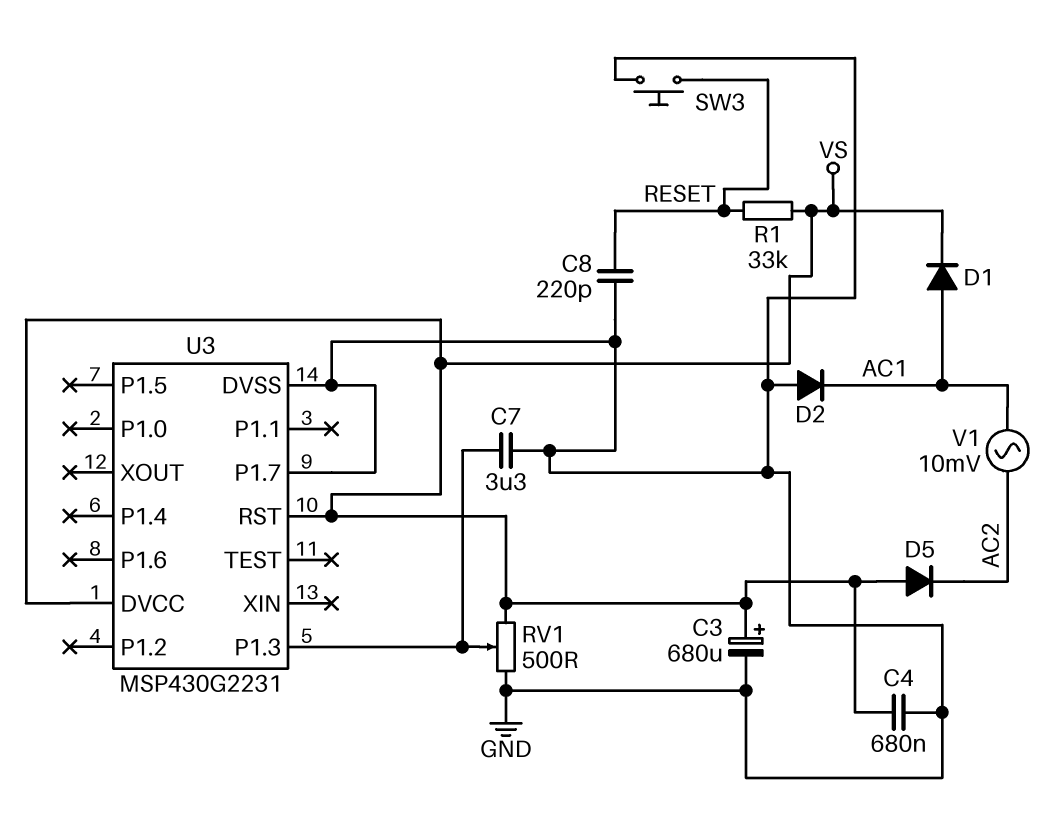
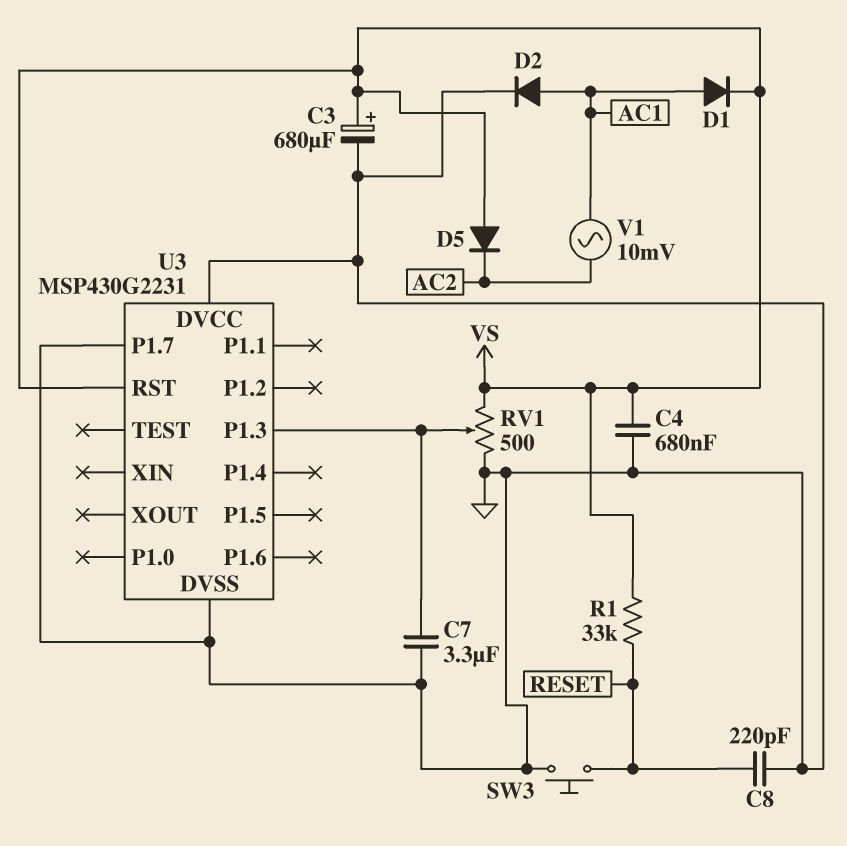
D2: diode (A GND, K AC1) -> diode (A AC1, K GND)
U3 pin DVCC: VS -> GND

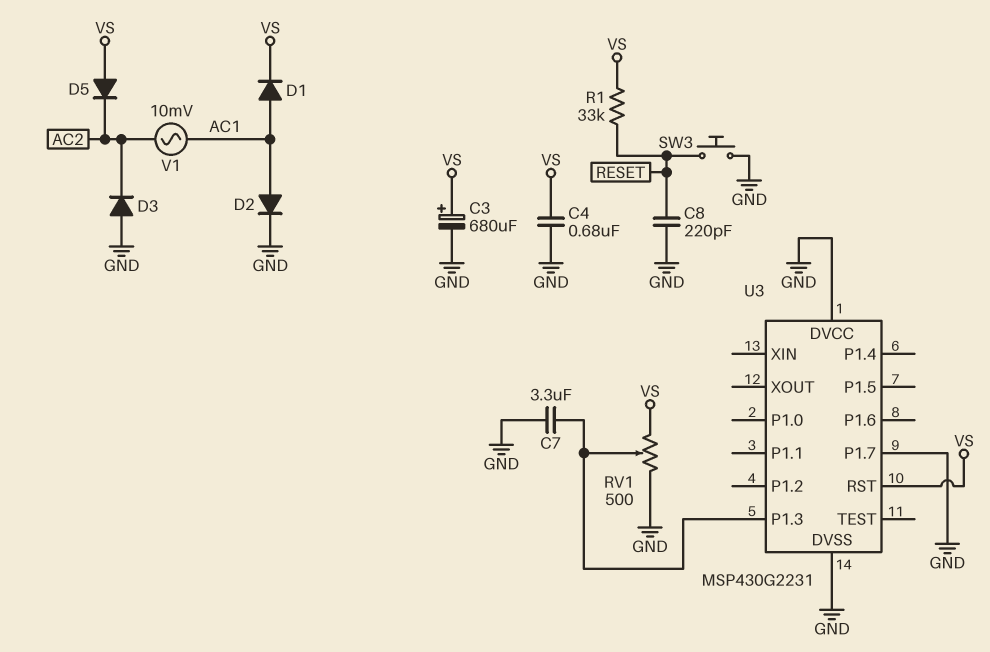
D3: none -> diode (A GND, K AC2)

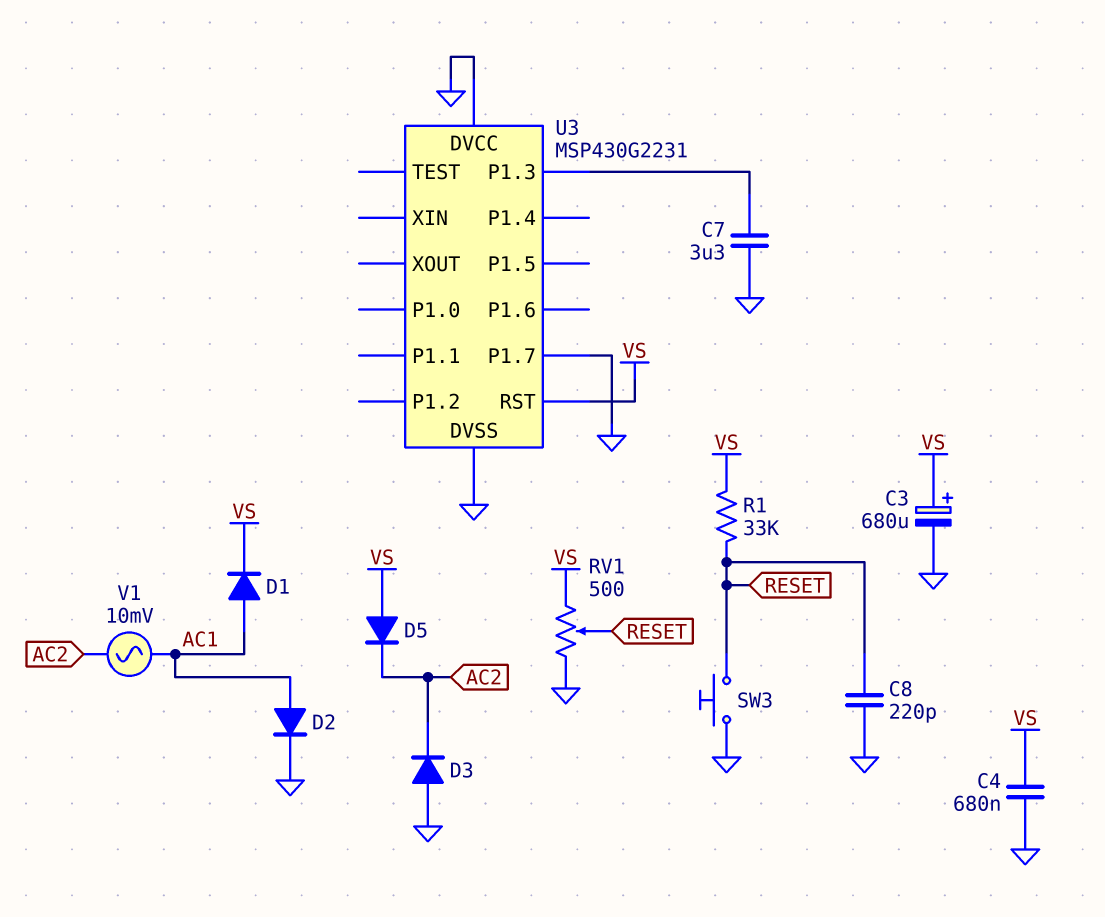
RV1: 500 (GND, VS, wiper U3/P1.3) -> 500 (GND, VS, wiper RESET)

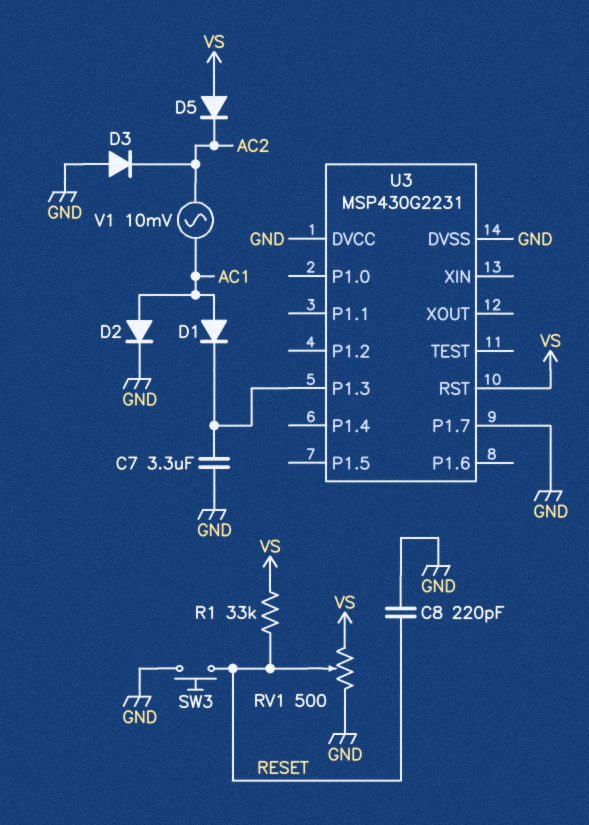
C3: 680uF (plus VS, minus GND) -> none
C4: 680nF (GND, VS) -> none
D1: diode (A AC1, K VS) -> diode (A AC1, K U3/P1.3)

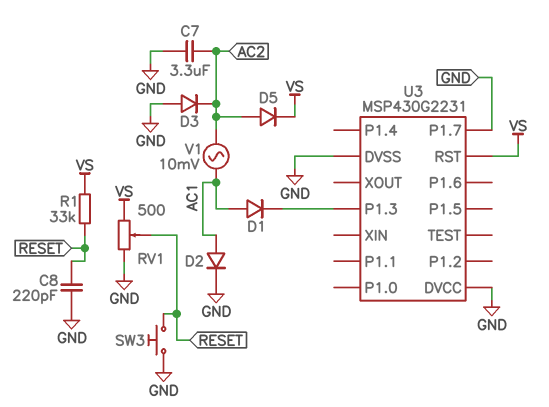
C7: 3.3uF (GND, U3/P1.3) -> 3.3uF (AC2, GND)
D5: diode (A VS, K AC2) -> diode (A AC2, K VS)

